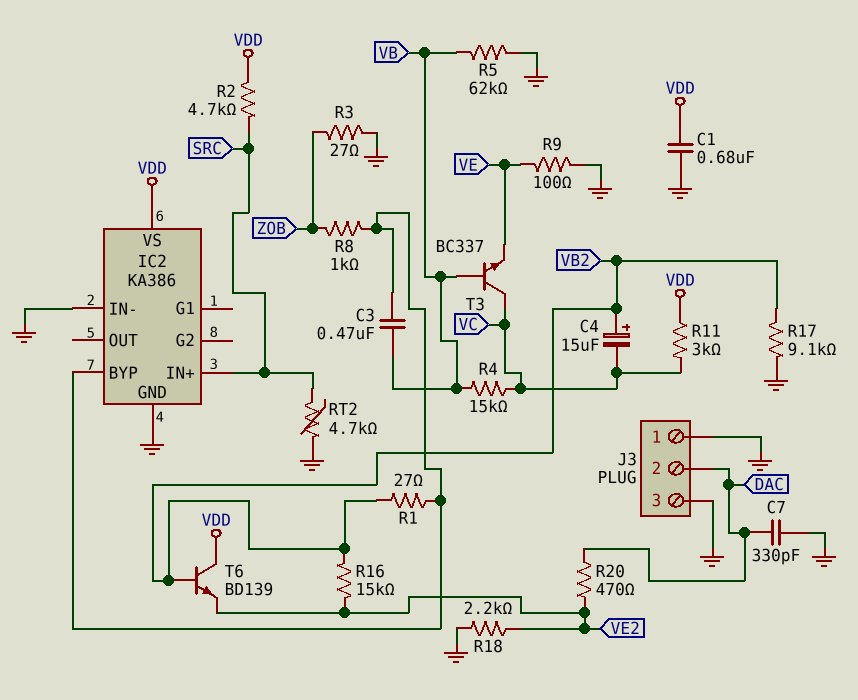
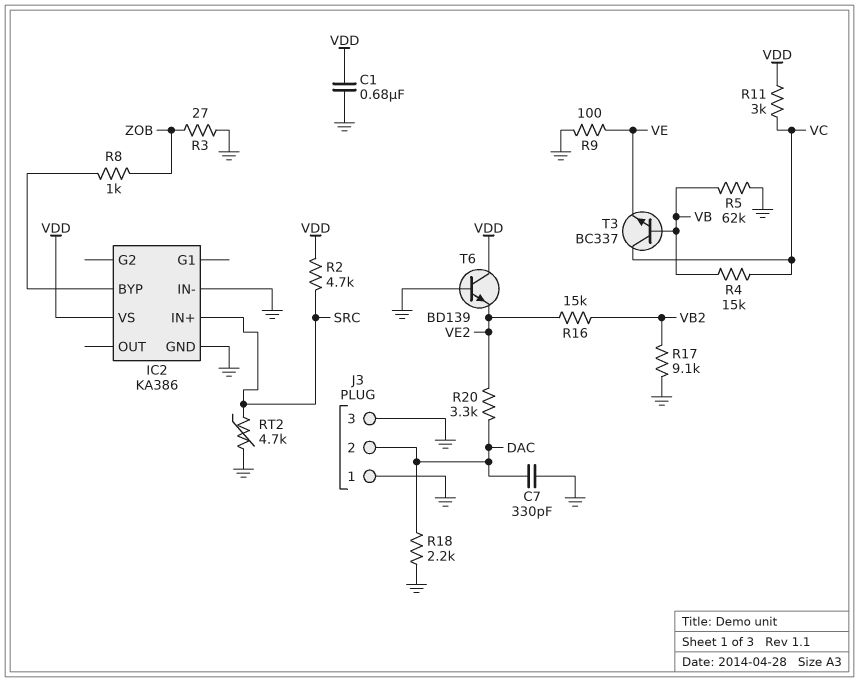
C3: 470nF (IC2/BYP, VB) -> none
C4: 15uF (plus VB2, minus VC) -> none
R1: 27 (IC2/BYP, VB2) -> none
R18: 2.2k (GND, VE2) -> 2.2k (DAC, GND)
R20: 470 (DAC, VE2) -> 3.3k (DAC, VE2)
T6: NPN BD139 (B VB2, C VDD, E VE2) -> NPN BD139 (B GND, C VDD, E VE2)

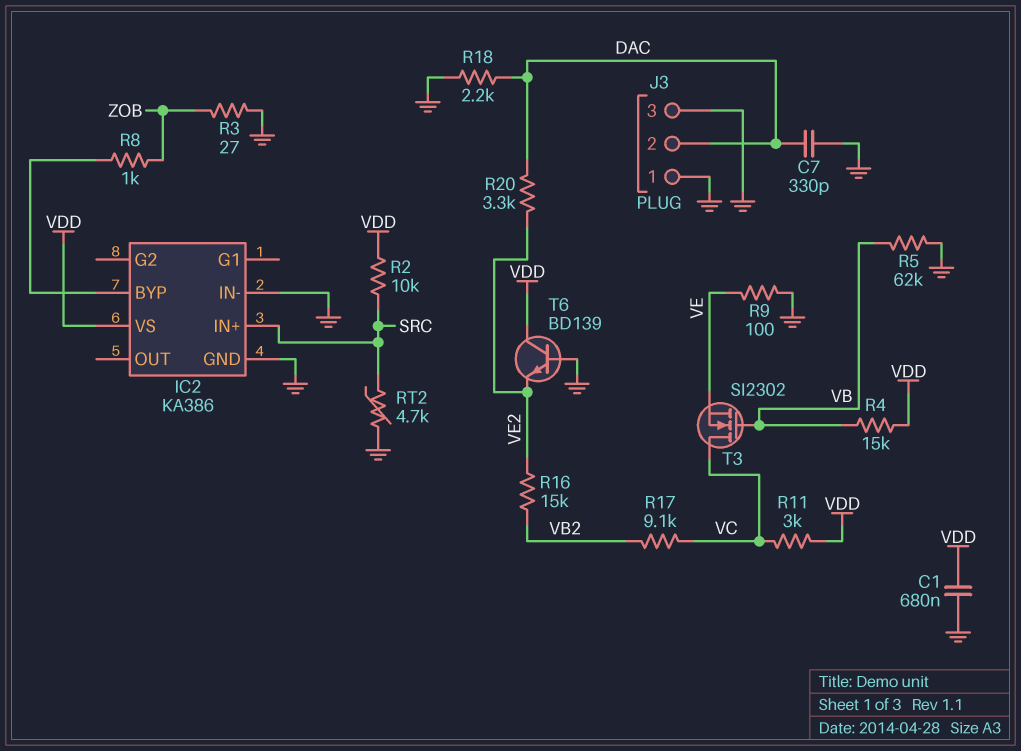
R2: 4.7k (SRC, VDD) -> 10k (SRC, VDD)
R4: 15k (VB, VC) -> 15k (VB, VDD)
R17: 9.1k (GND, VB2) -> 9.1k (VB2, VC)
T3: NPN BC337 (B VB, C VC, E VE) -> NMOS SI2302 (G VB, D VC, S VE)

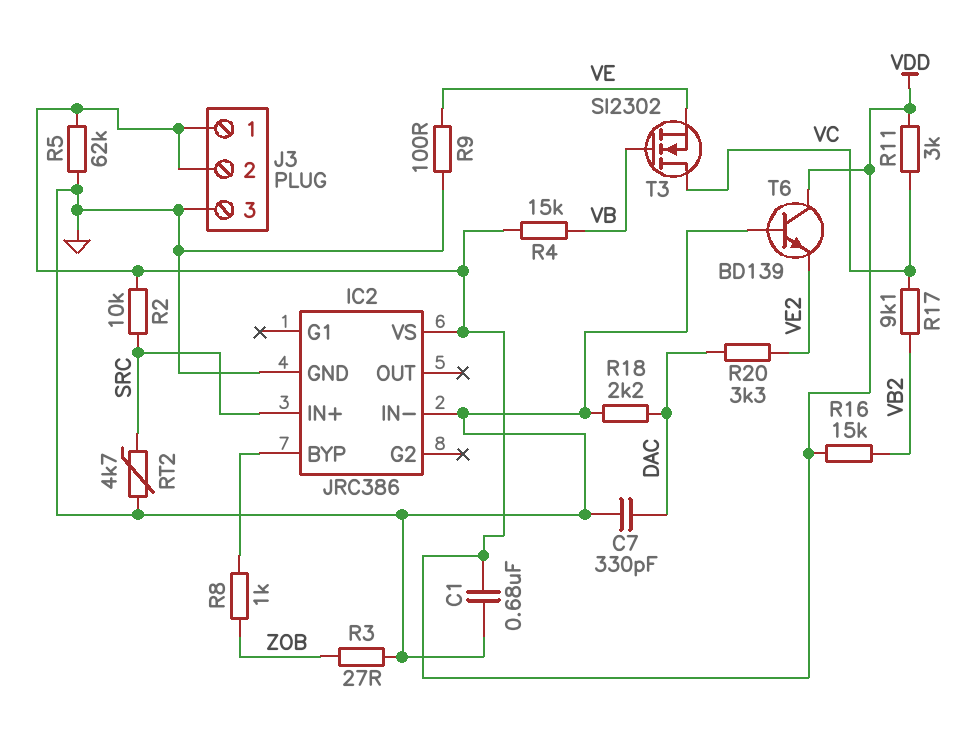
IC2: KA386 -> JRC386
J3 pin 1: GND -> VDD
J3 pin 2: DAC -> VDD
R5: 62k (GND, VB) -> 62k (GND, VDD)
R16: 15k (VB2, VE2) -> 15k (VB2, VDD)

